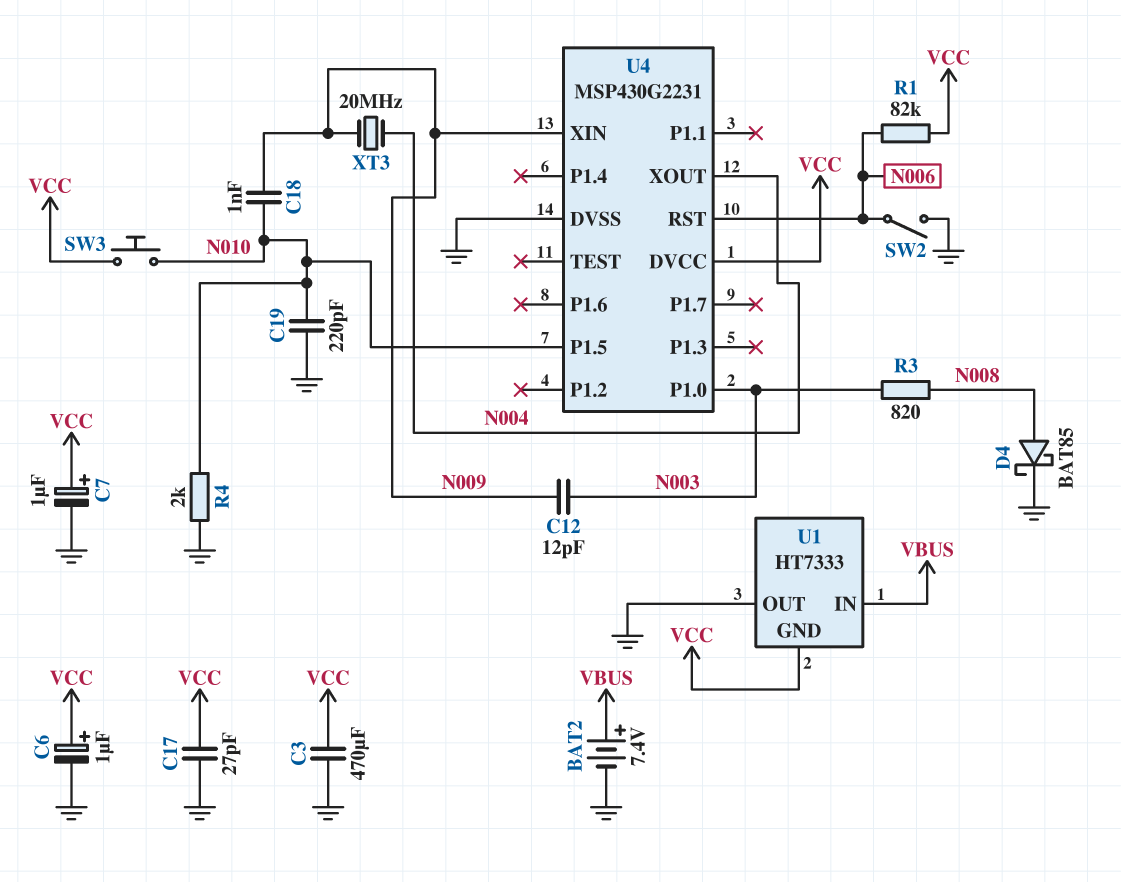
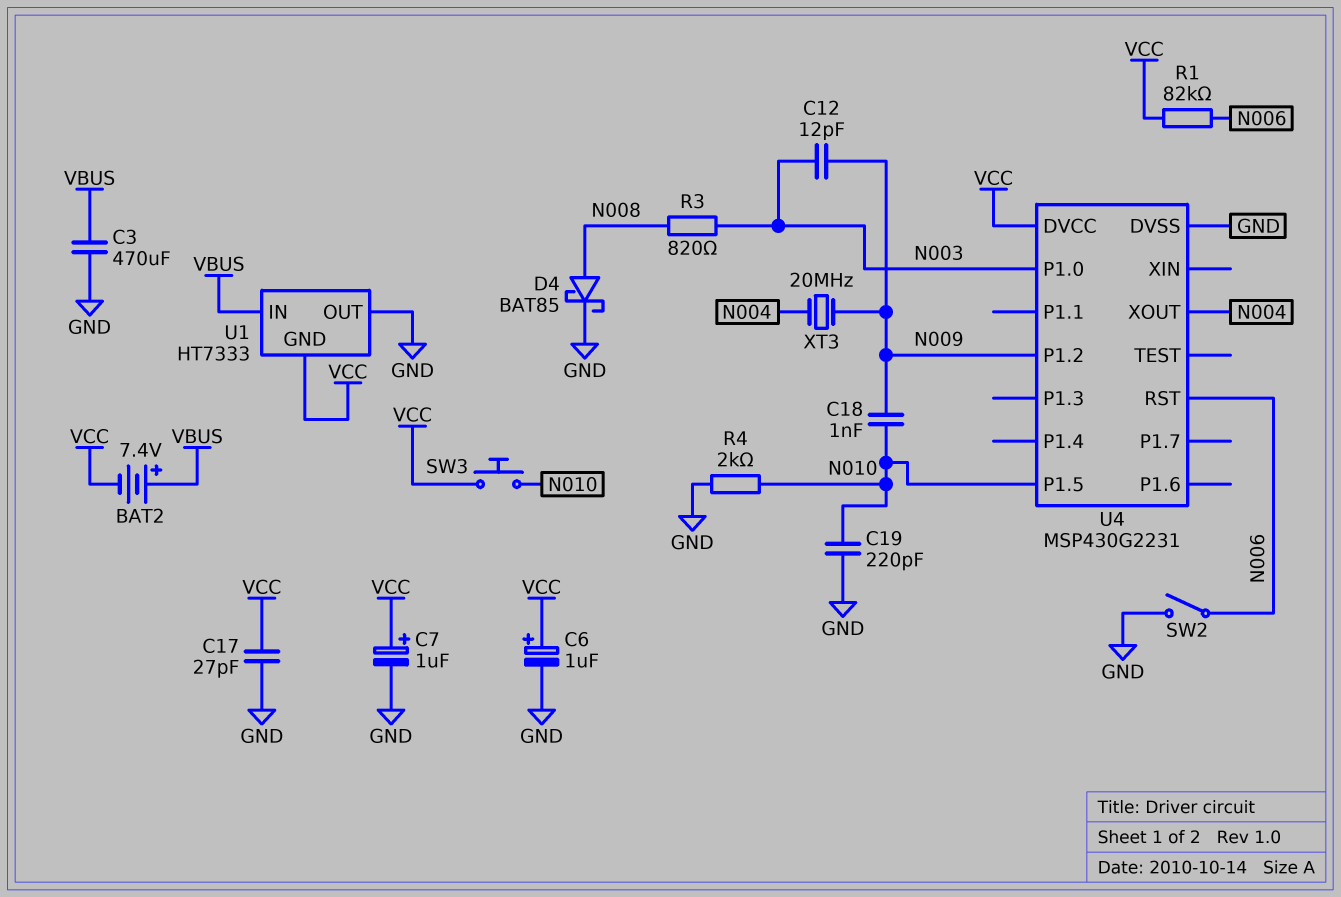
BAT2: 7.4V (plus VBUS, minus GND) -> 7.4V (plus VBUS, minus VCC)
C3: 470uF (GND, VCC) -> 470uF (GND, VBUS)
U4 pin P1.2: none -> N009
U4 pin XIN: N009 -> none

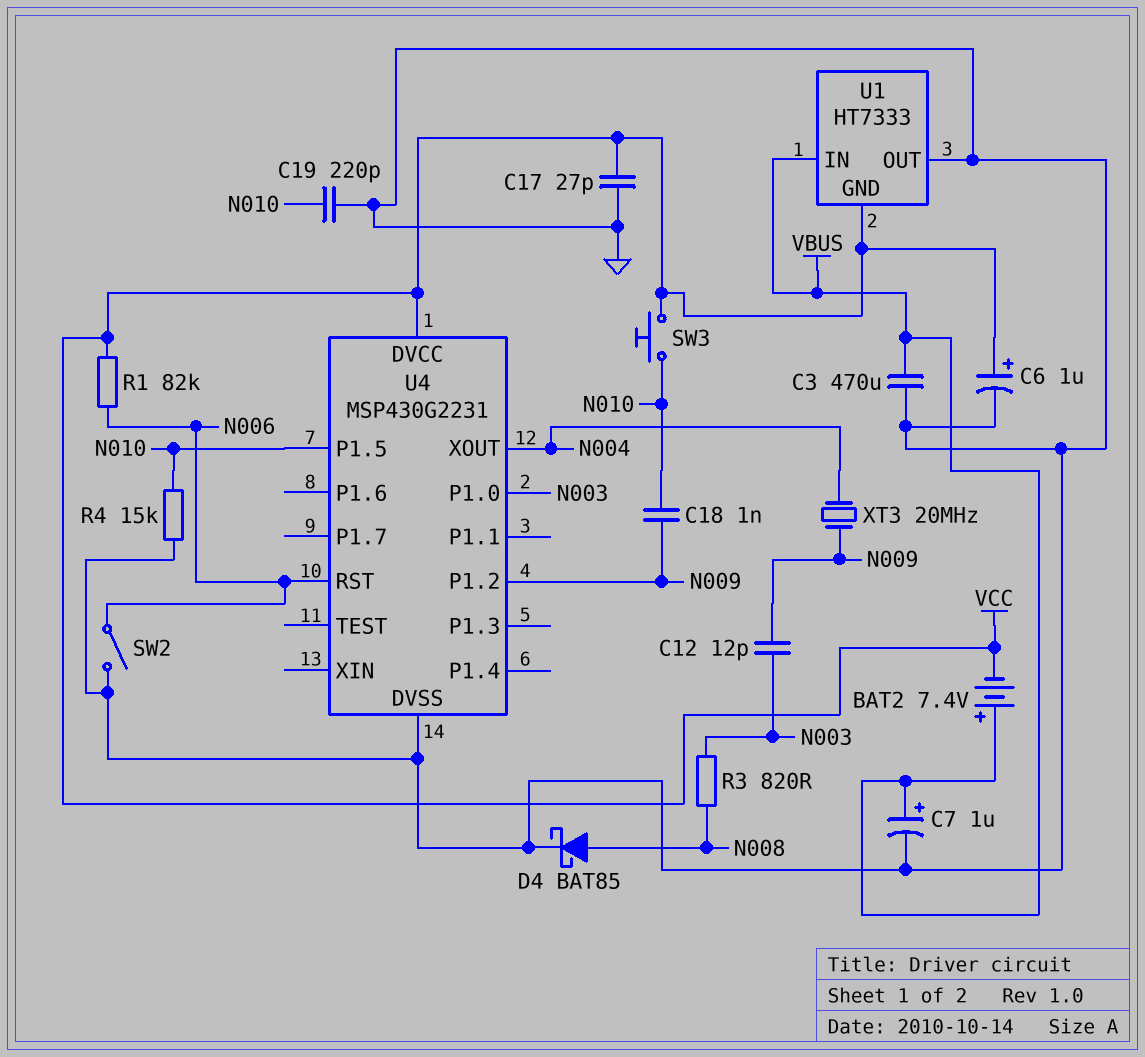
C7: 1uF (plus VCC, minus GND) -> 1uF (plus VBUS, minus GND)
R4: 2k (GND, N010) -> 15k (GND, N010)

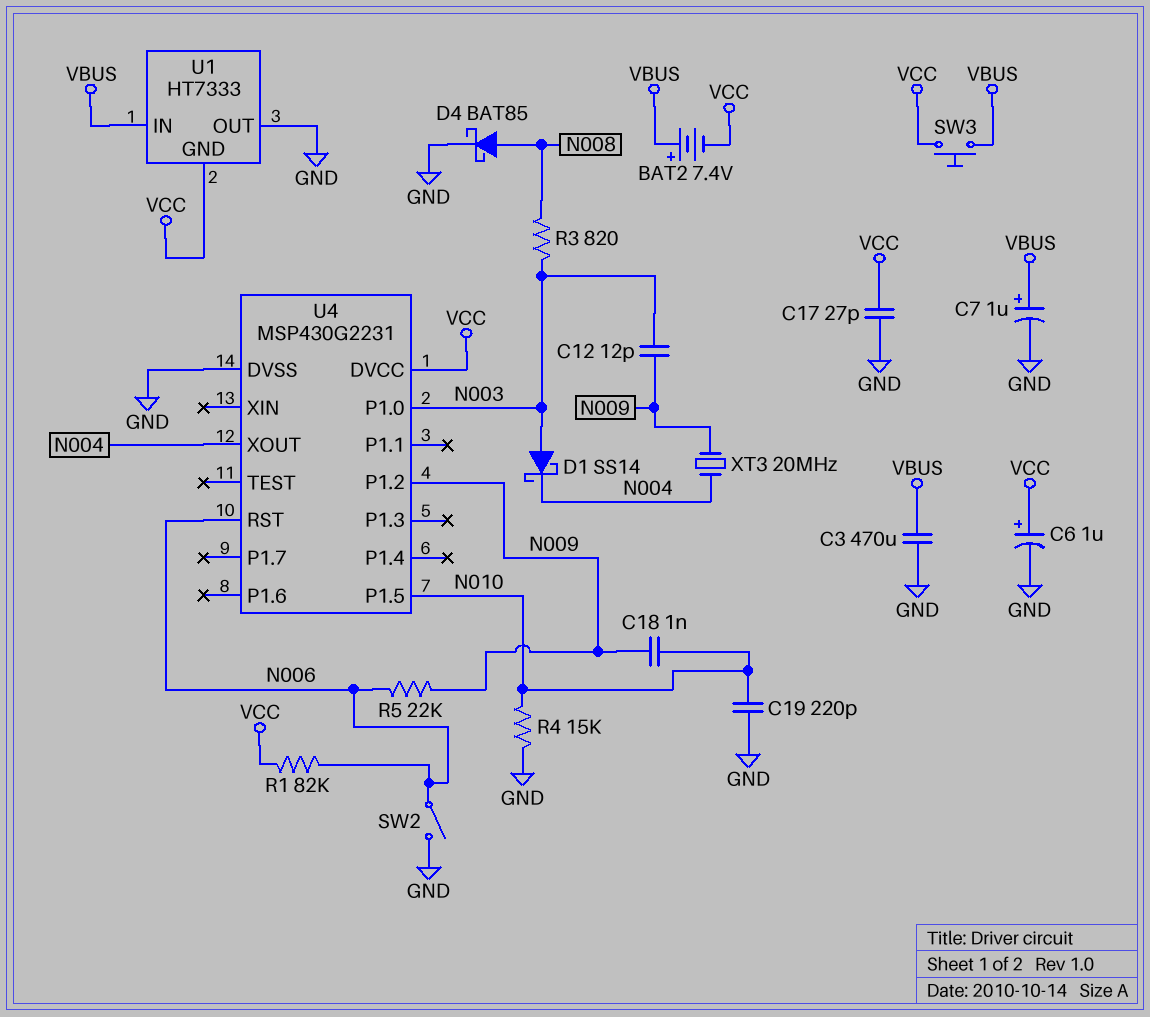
D1: none -> schottky SS14 (A N003, K N004)
R5: none -> 22k (N006, N009)
SW3: button (N010, VCC) -> button (VBUS, VCC)

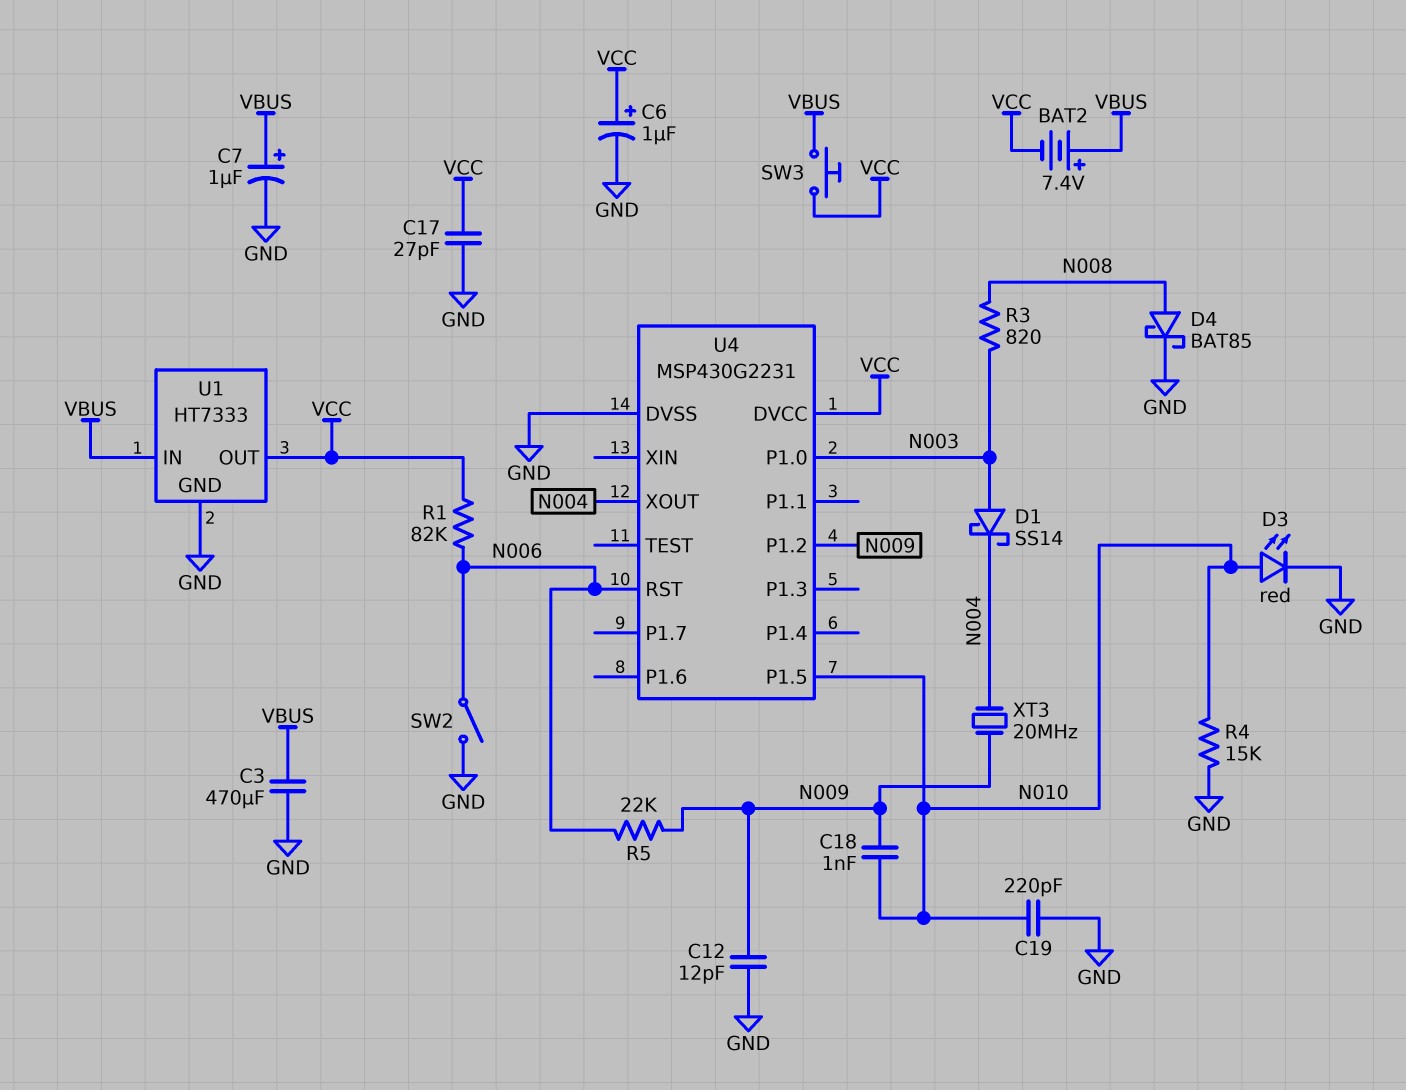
C12: 12pF (N003, N009) -> 12pF (GND, N009)
D3: none -> LED red (A N010, K GND)
U1 pin GND: VCC -> GND
U1 pin OUT: GND -> VCC

